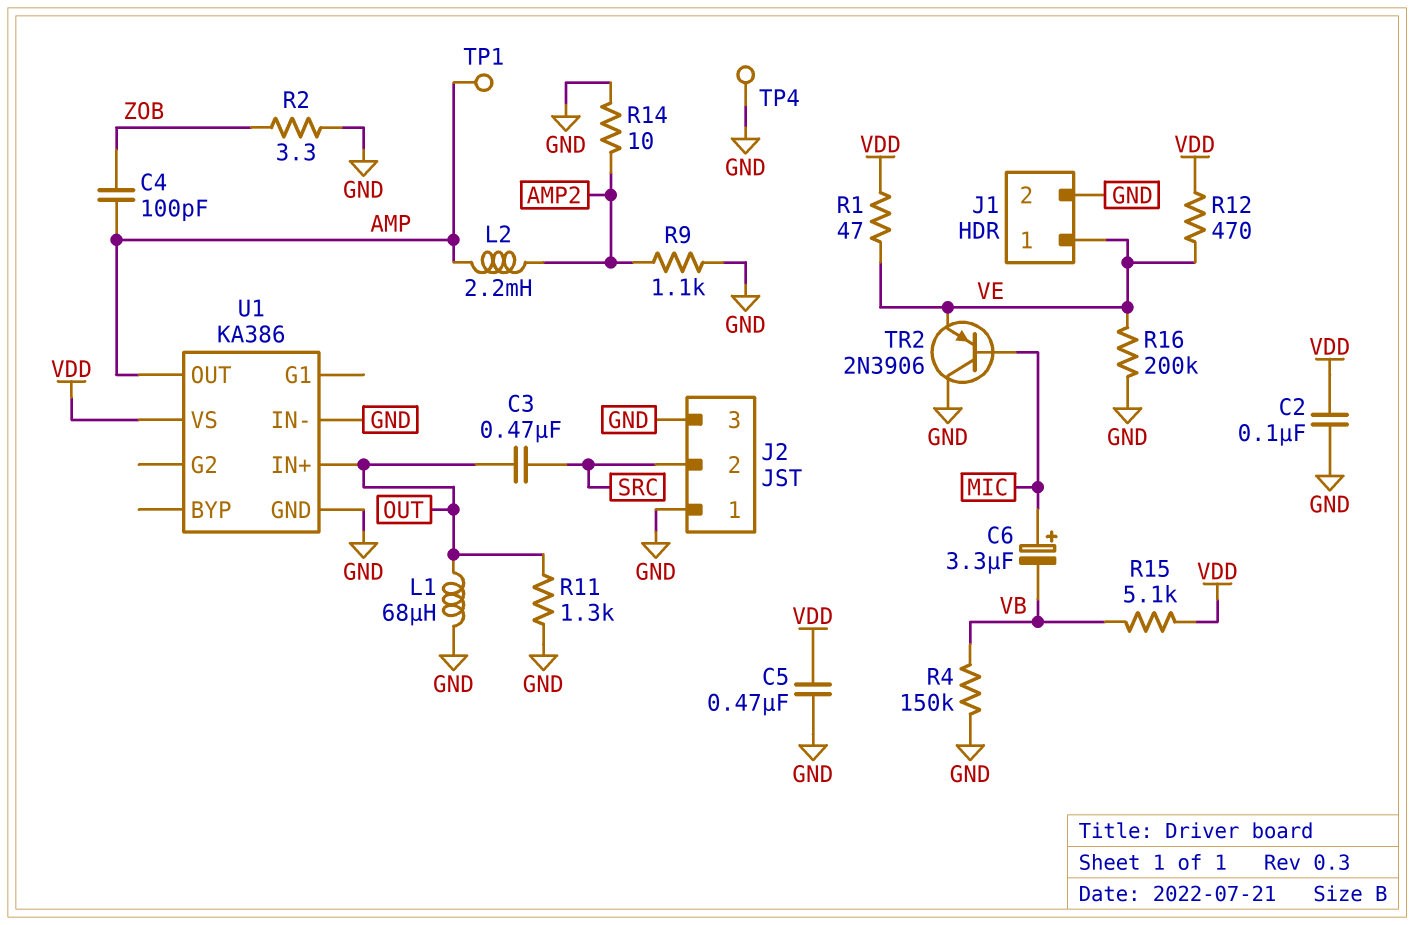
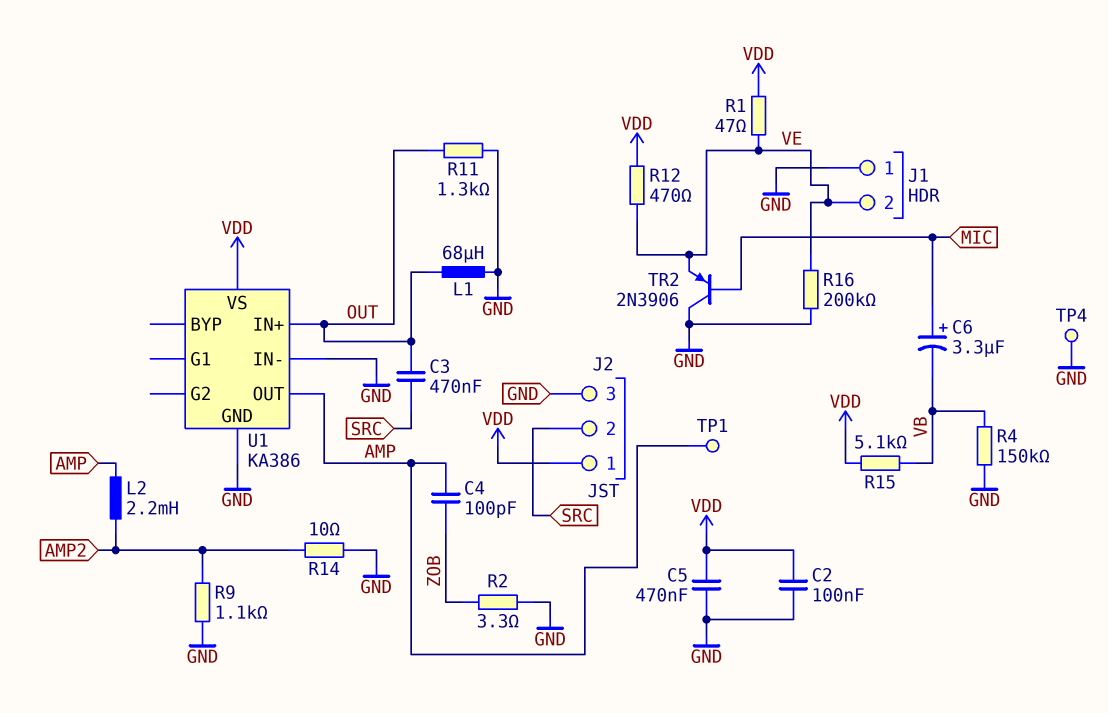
J1 pin 1: VE -> GND
J1 pin 2: GND -> VE
J2 pin 1: GND -> VDD

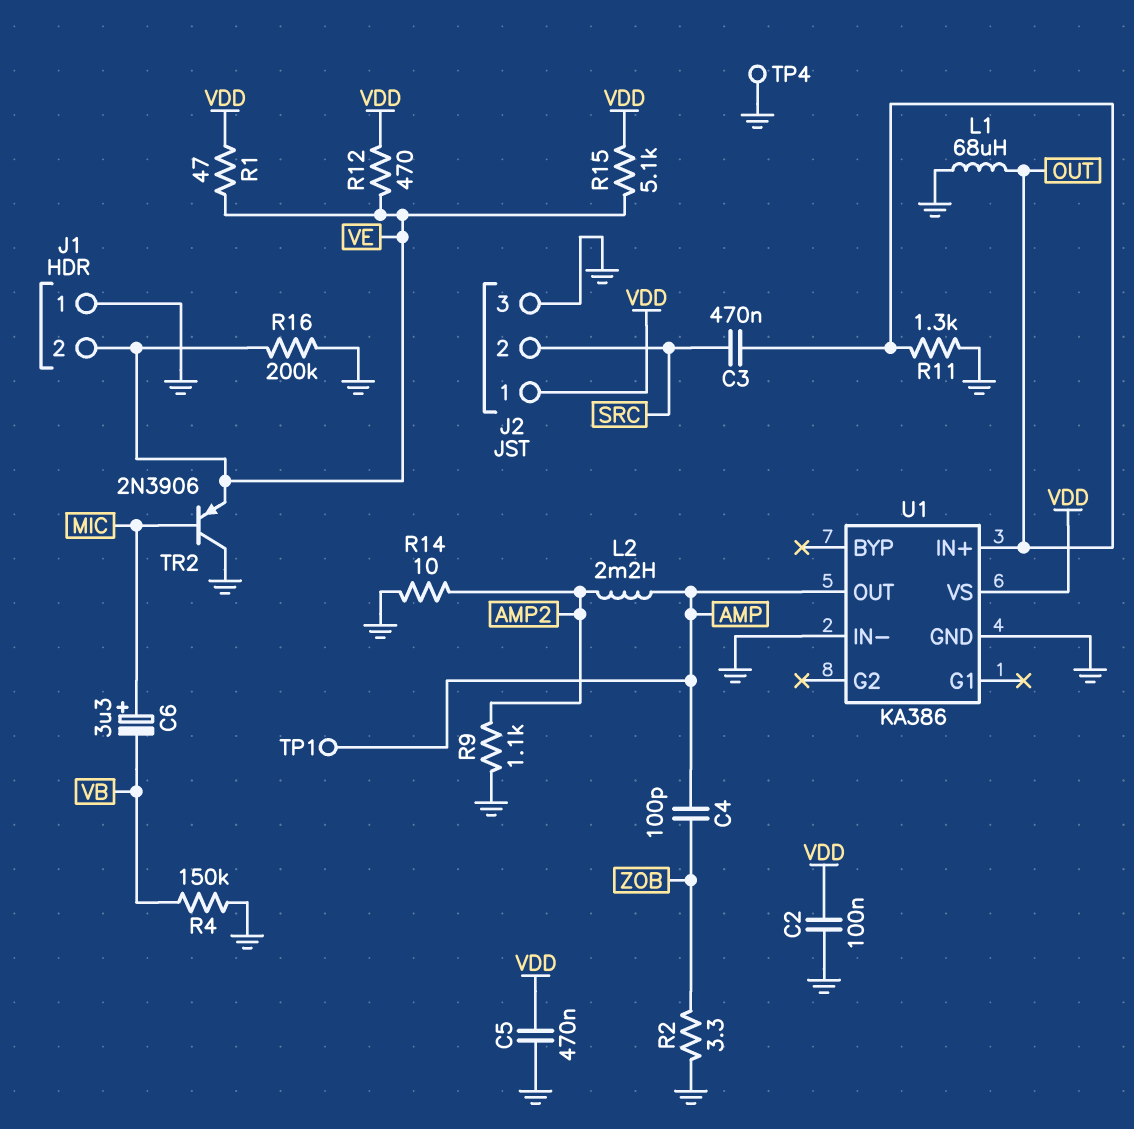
R15: 5.1k (VB, VDD) -> 5.1k (VDD, VE)

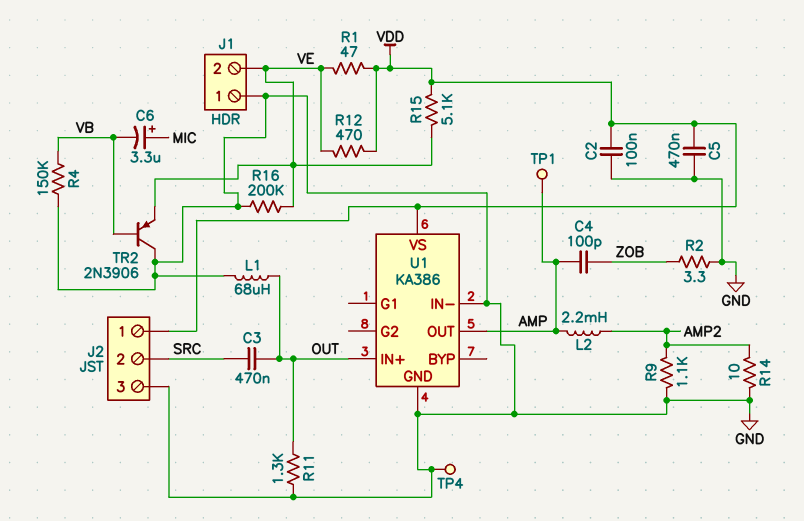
TR2: PNP 2N3906 (B MIC, C GND, E VE) -> PNP 2N3906 (B VB, C GND, E VE)

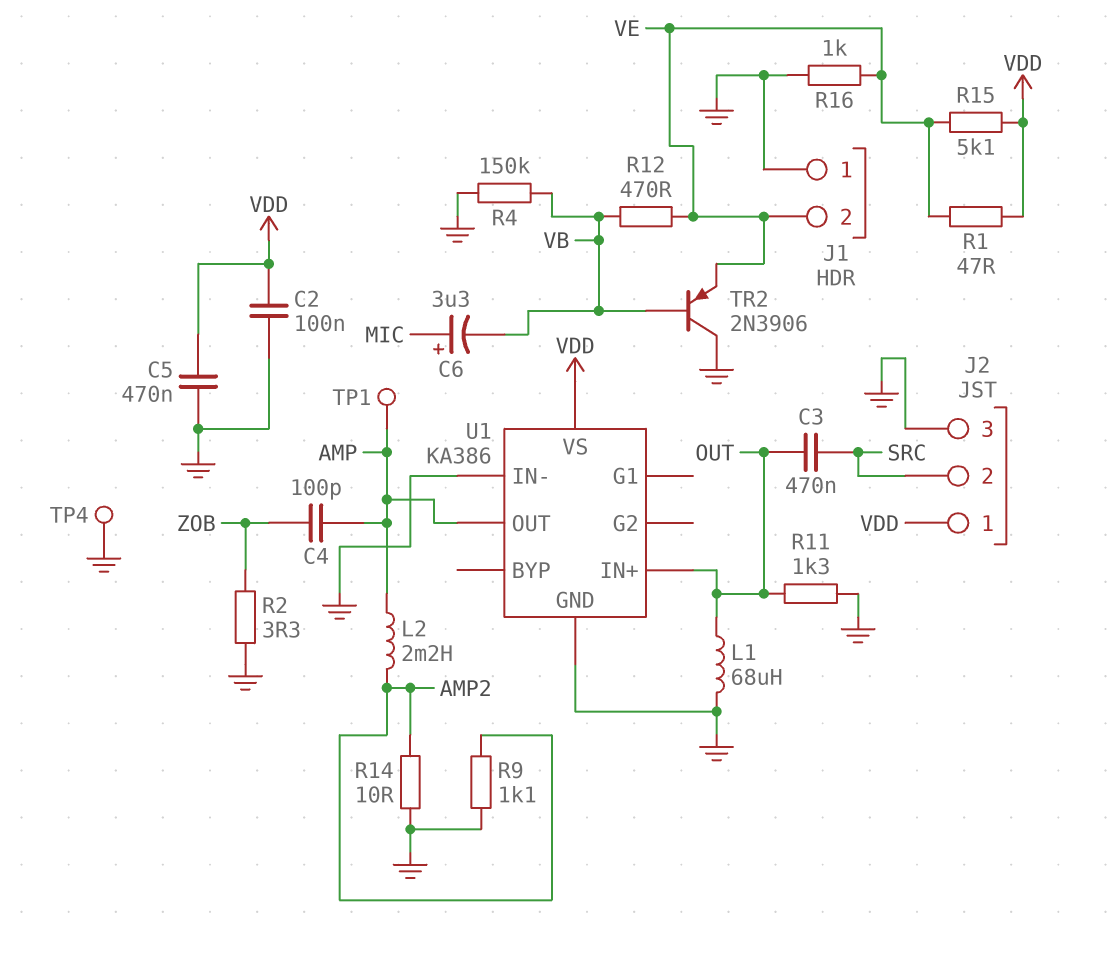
R12: 470 (VDD, VE) -> 470 (VB, VE)
R16: 200k (GND, VE) -> 1k (GND, VE)

